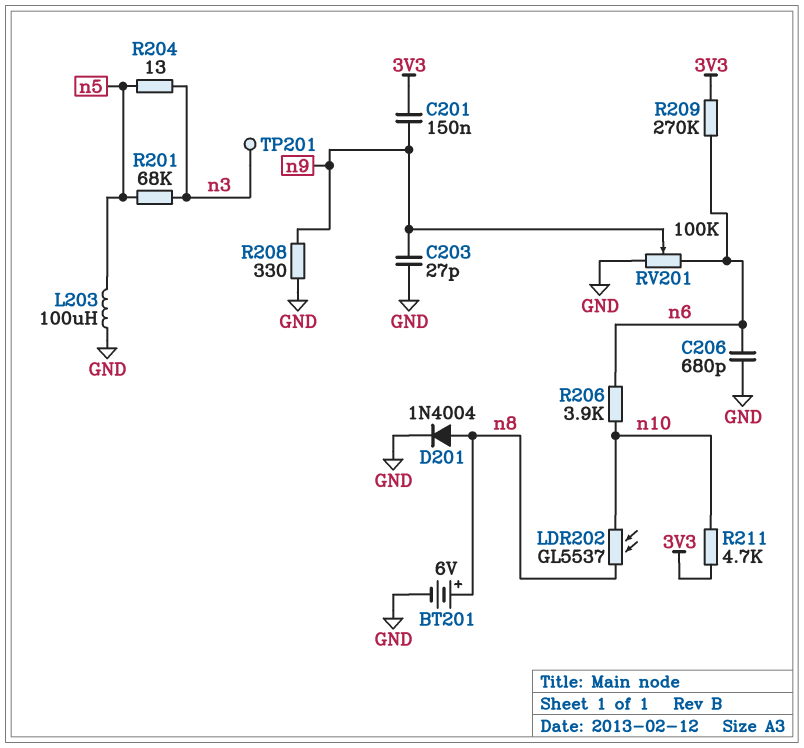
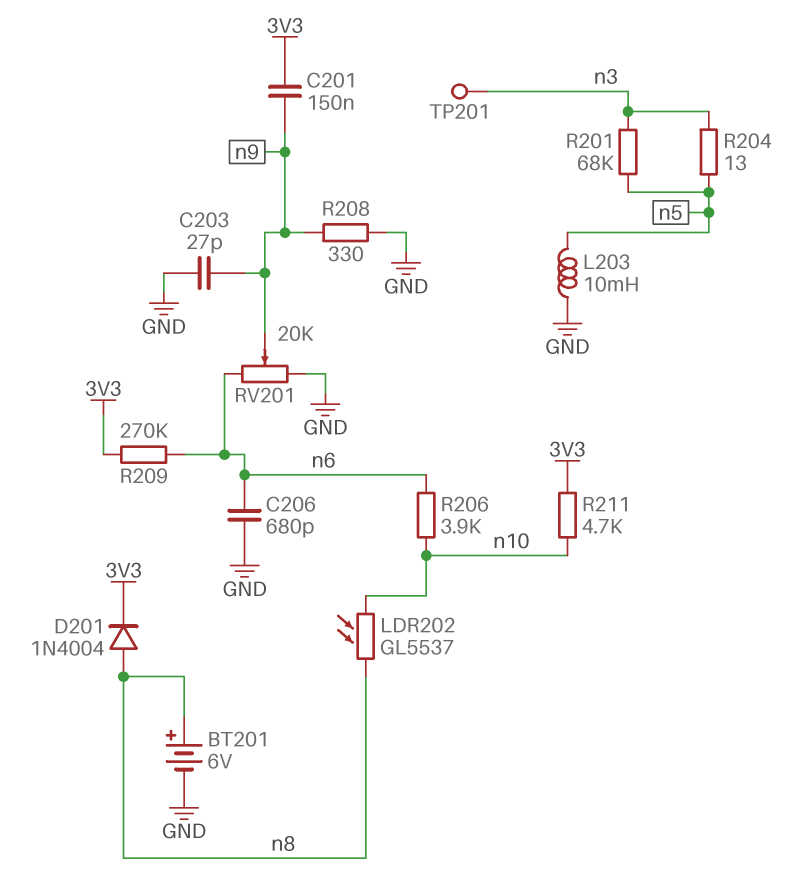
D201: diode 1N4004 (A n8, K GND) -> diode 1N4004 (A n8, K 3V3)
L203: 100uH (GND, n5) -> 10mH (GND, n5)
RV201: 100k (GND, n6, wiper n9) -> 20k (GND, n6, wiper n9)

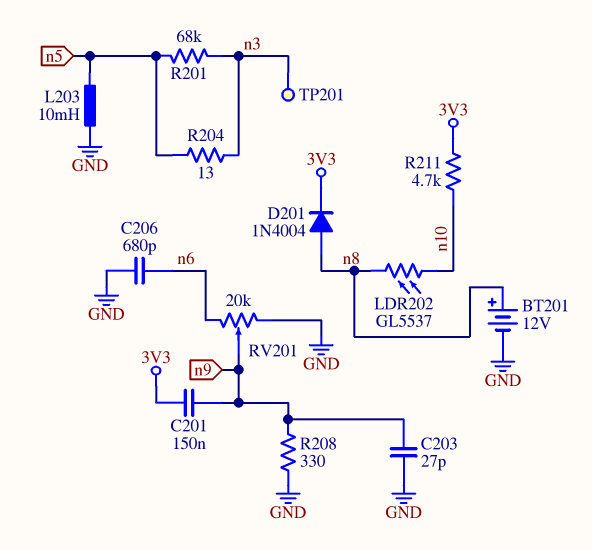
BT201: 6V (plus n8, minus GND) -> 12V (plus n8, minus GND)
R206: 3.9k (n6, n10) -> none
R209: 270k (3V3, n6) -> none

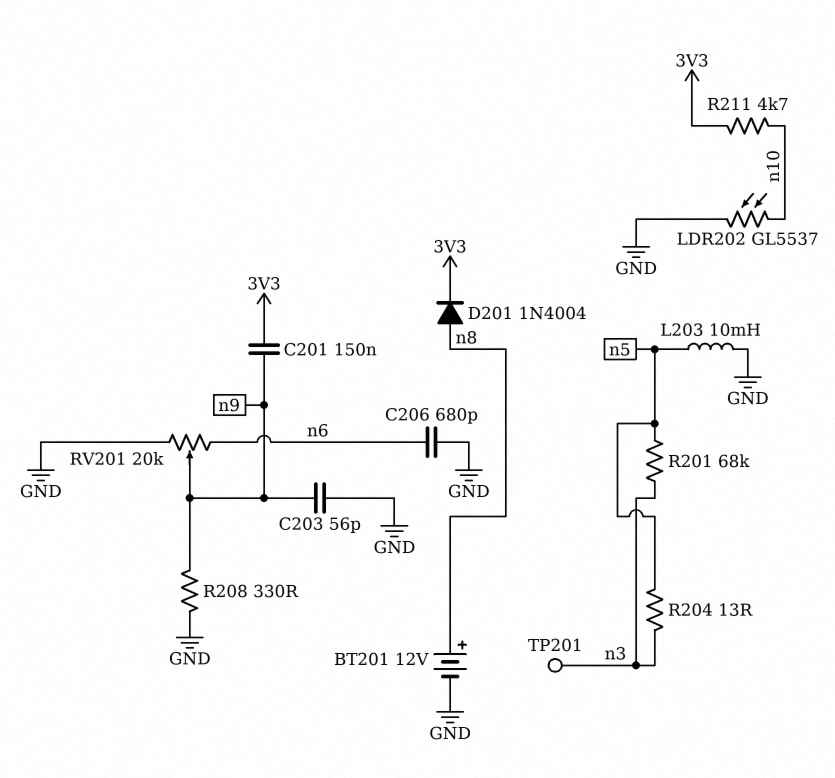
C203: 27pF (GND, n9) -> 56pF (GND, n9)
LDR202: GL5537 (n8, n10) -> GL5537 (GND, n10)

